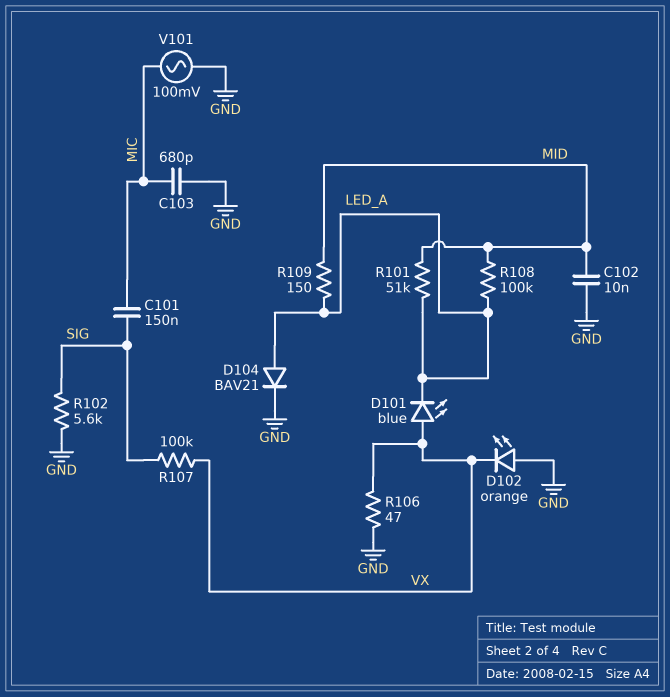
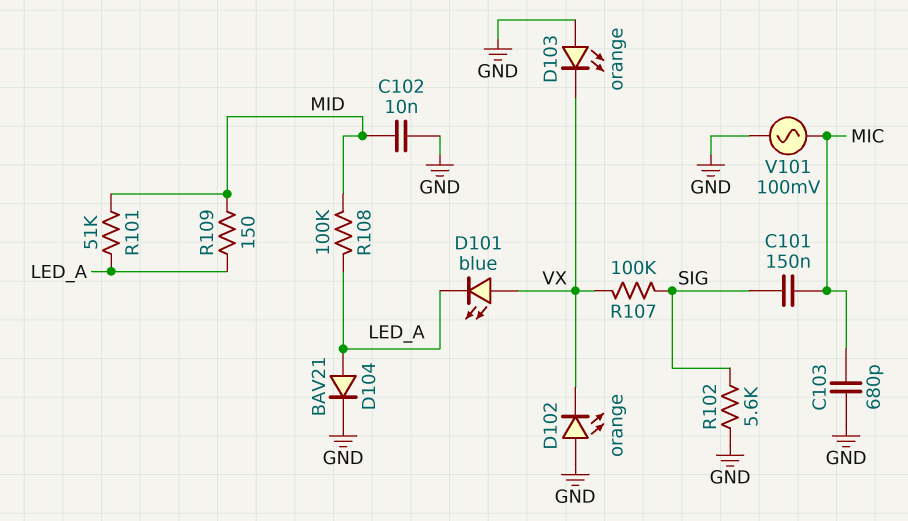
D103: none -> LED orange (A GND, K VX)
R106: 47 (GND, VX) -> none

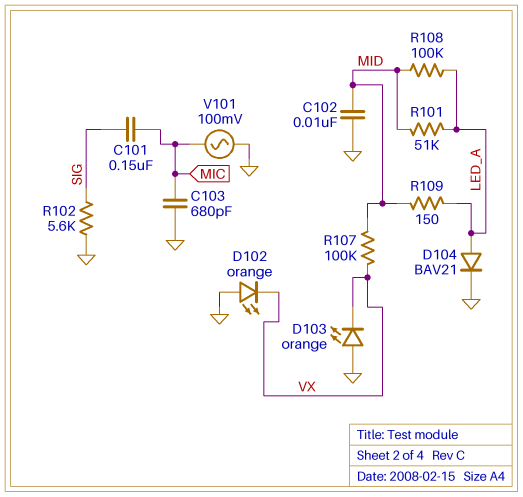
D101: LED blue (A VX, K LED_A) -> none
R107: 100k (SIG, VX) -> 100k (MID, VX)

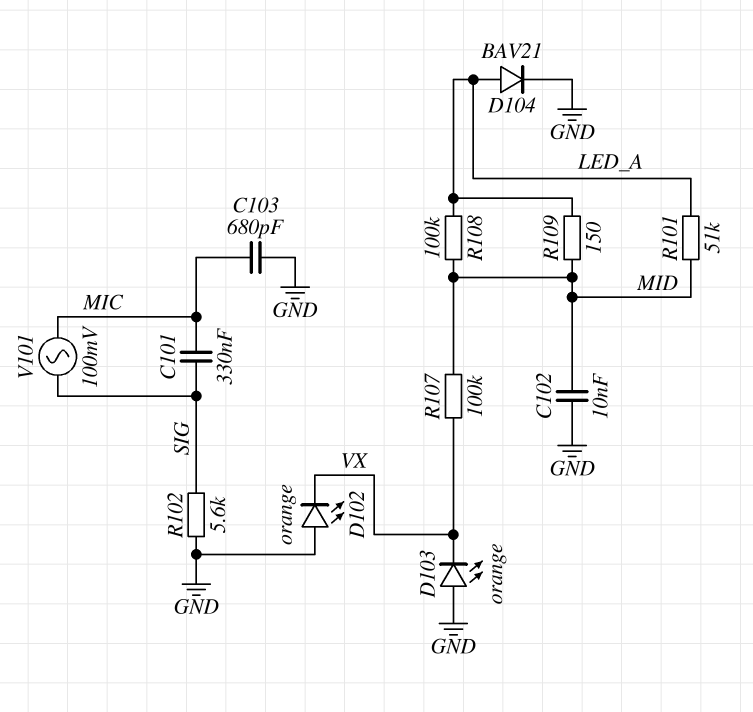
C101: 150nF (MIC, SIG) -> 330nF (MIC, SIG)
V101: AC 100mV (GND, MIC) -> AC 100mV (MIC, SIG)

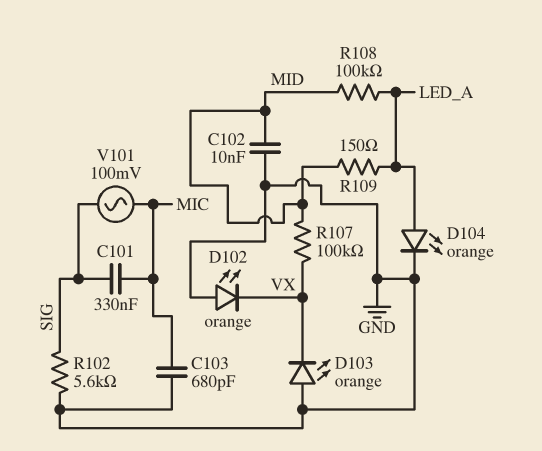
D104: diode BAV21 (A LED_A, K GND) -> LED orange (A LED_A, K GND)
R101: 51k (LED_A, MID) -> none

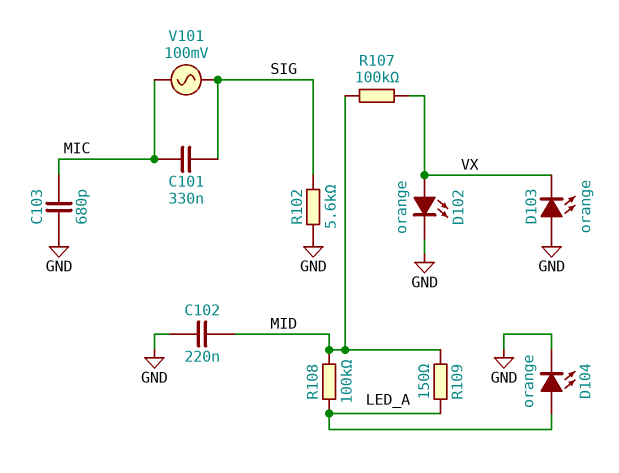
C102: 10nF (GND, MID) -> 220nF (GND, MID)
D102: LED orange (A GND, K VX) -> LED orange (A VX, K GND)

